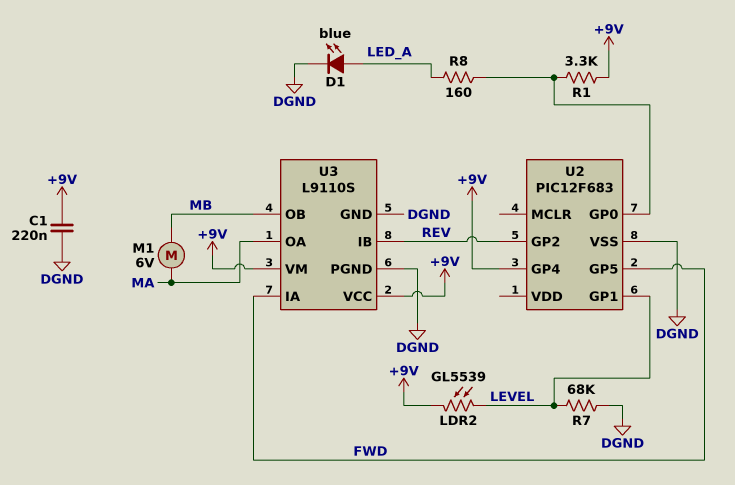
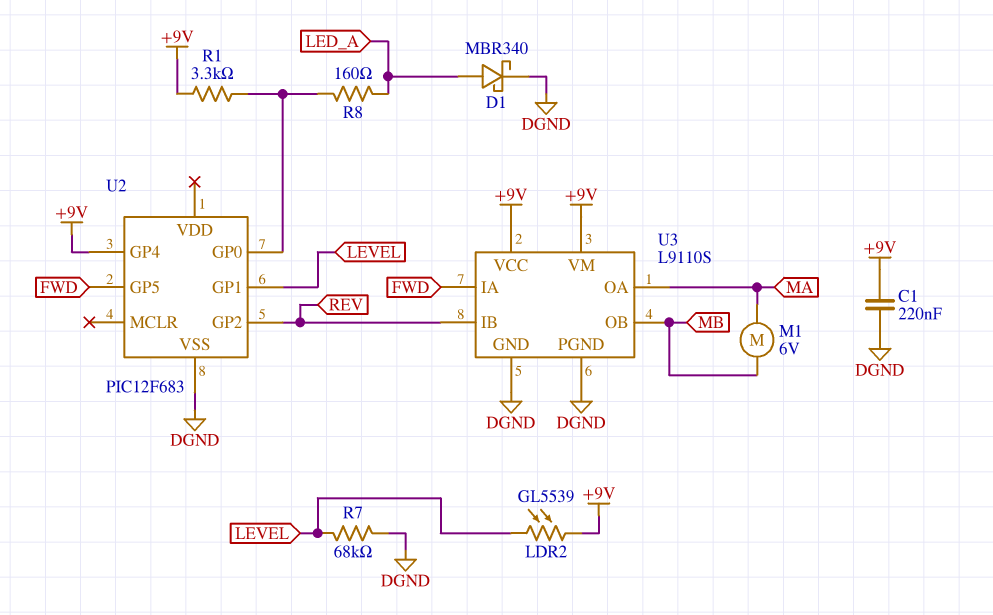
D1: LED blue (A LED_A, K DGND) -> schottky MBR340 (A LED_A, K DGND)

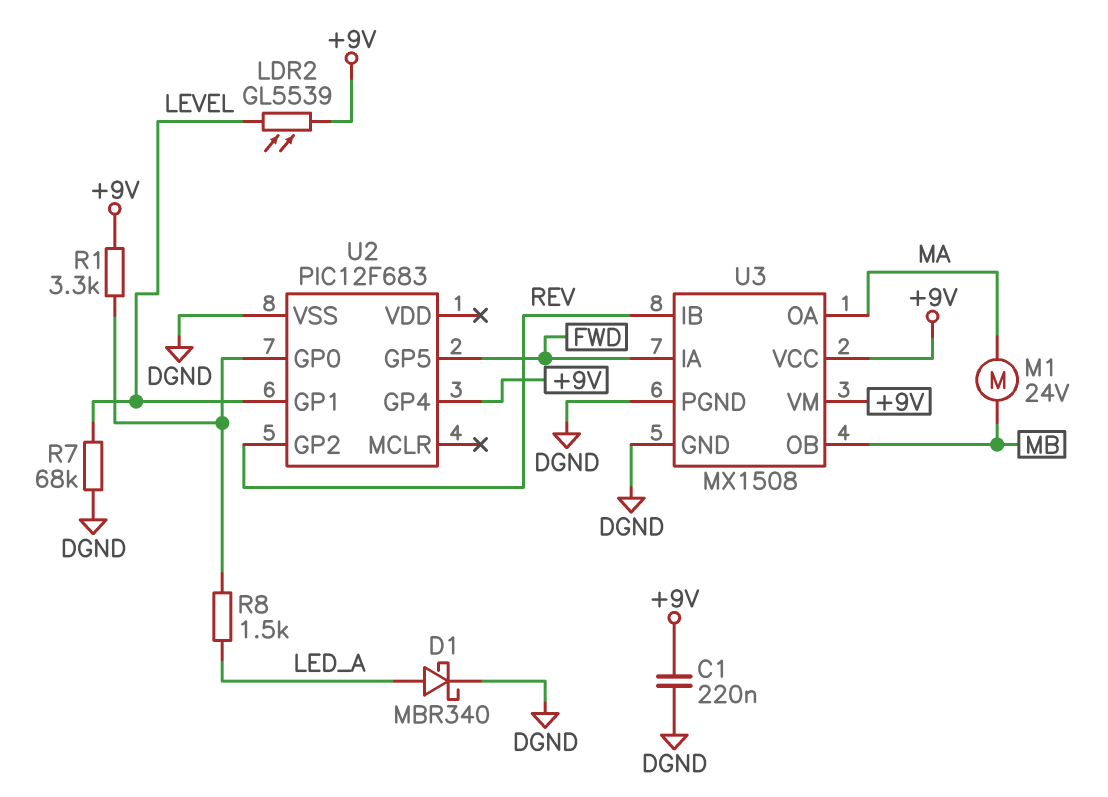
M1: motor 6V (MA, MB) -> motor 24V (MA, MB)
R8: 160 (LED_A, U2/GP0) -> 1.5k (LED_A, U2/GP0)
U3: L9110S -> MX1508

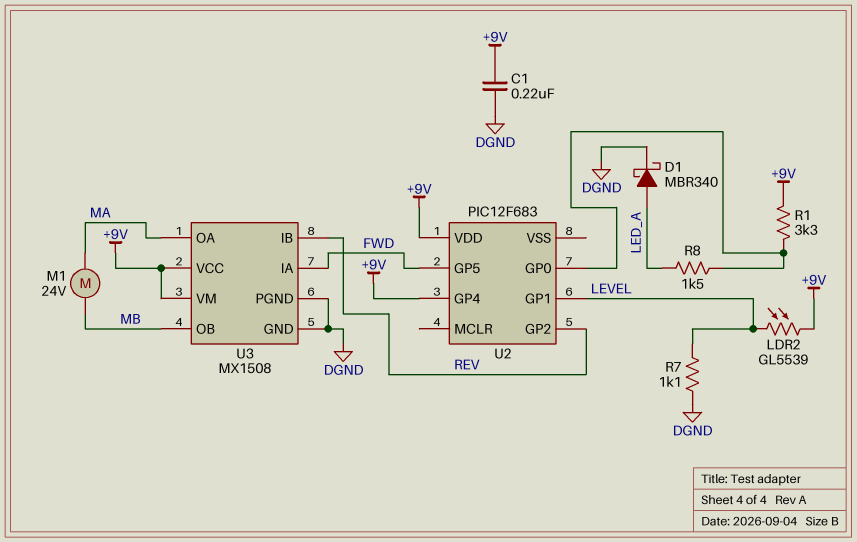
R7: 68k (DGND, LEVEL) -> 1.1k (DGND, LEVEL)
U2 pin VDD: none -> +9V
U2 pin VSS: DGND -> none

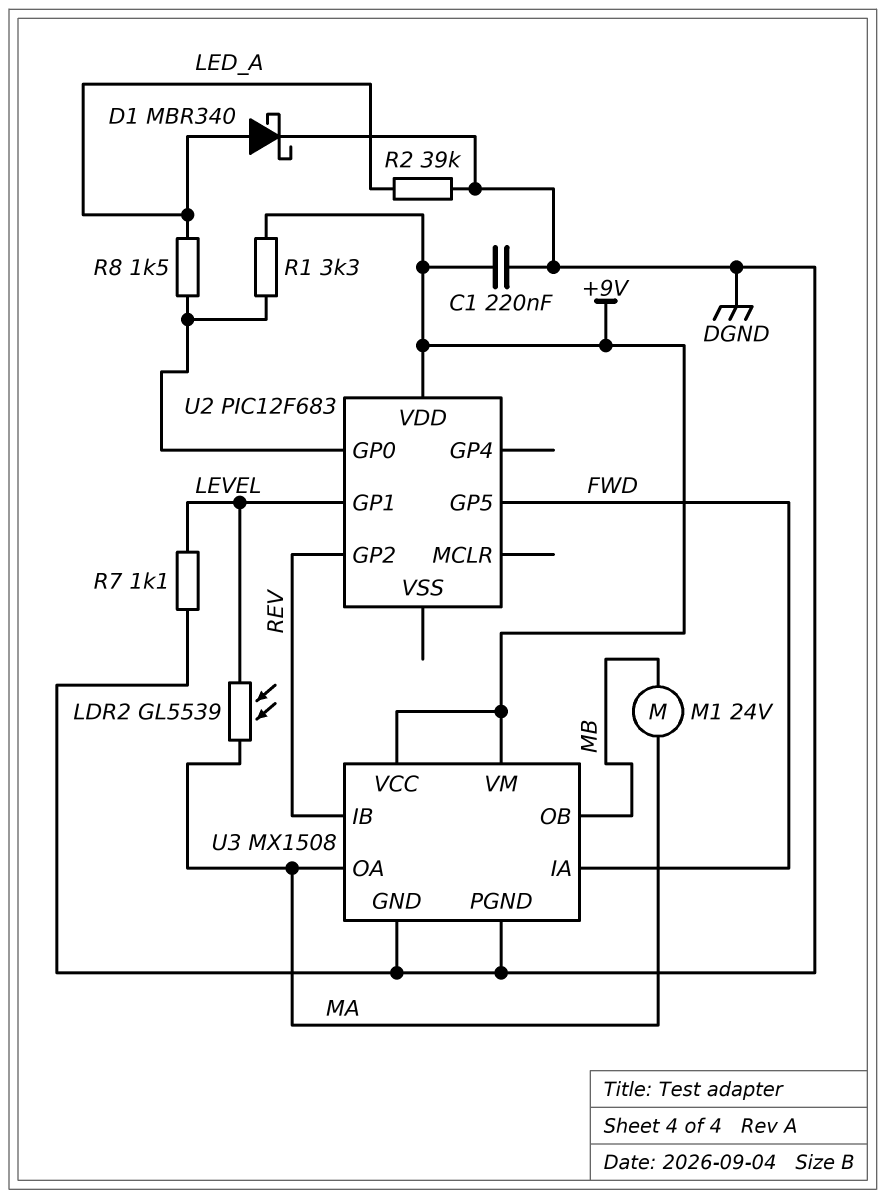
LDR2: GL5539 (+9V, LEVEL) -> GL5539 (LEVEL, MA)
R2: none -> 39k (DGND, LED_A)
U2 pin GP4: +9V -> none

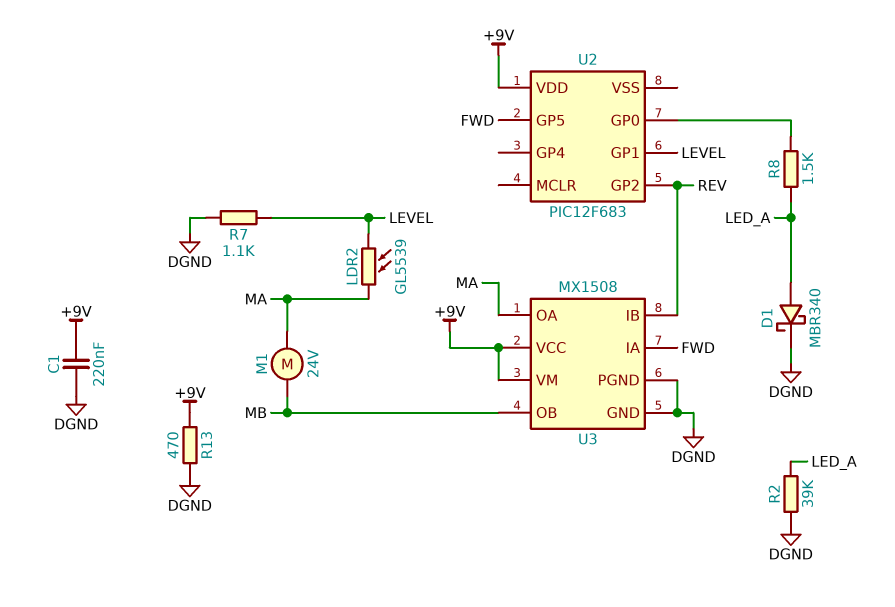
R1: 3.3k (+9V, U2/GP0) -> none
R13: none -> 470 (+9V, DGND)

